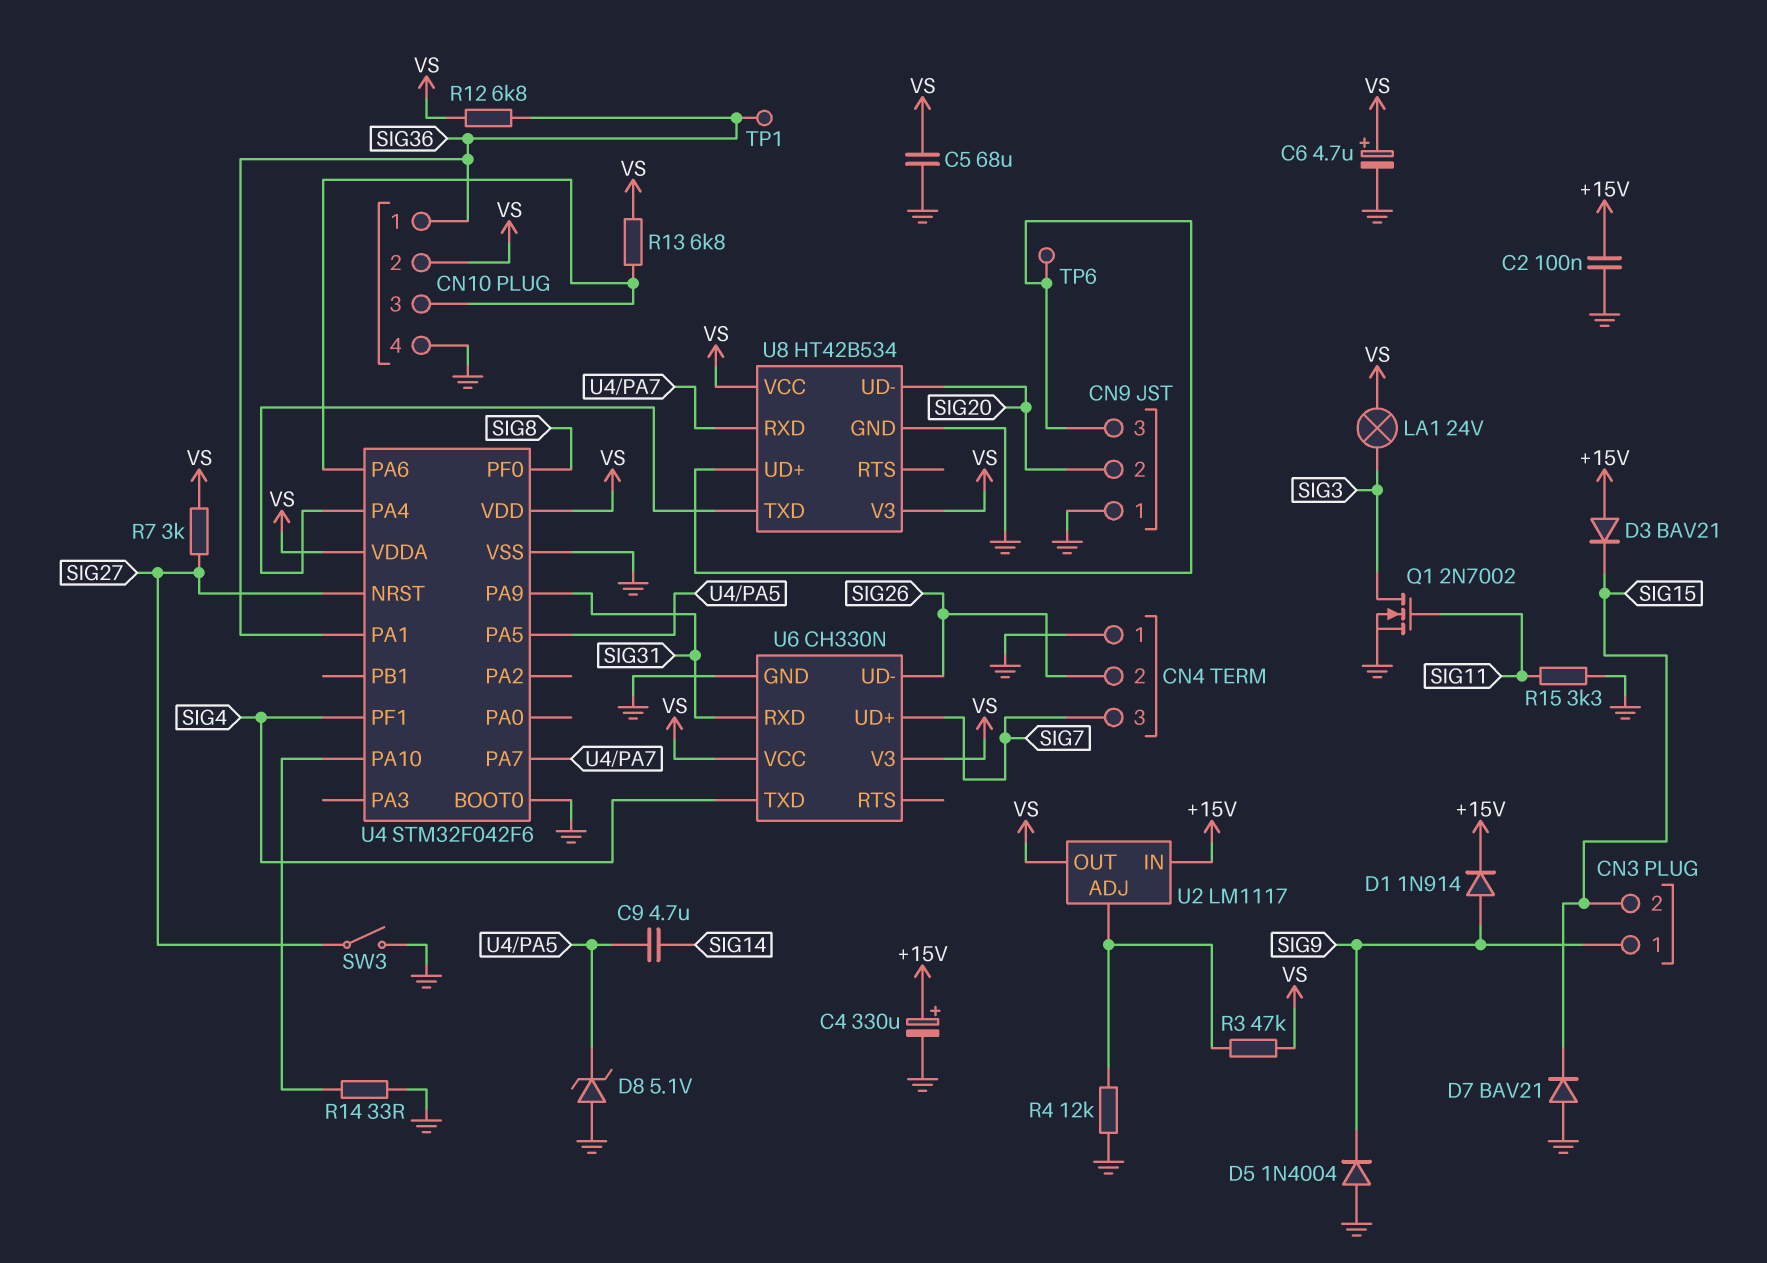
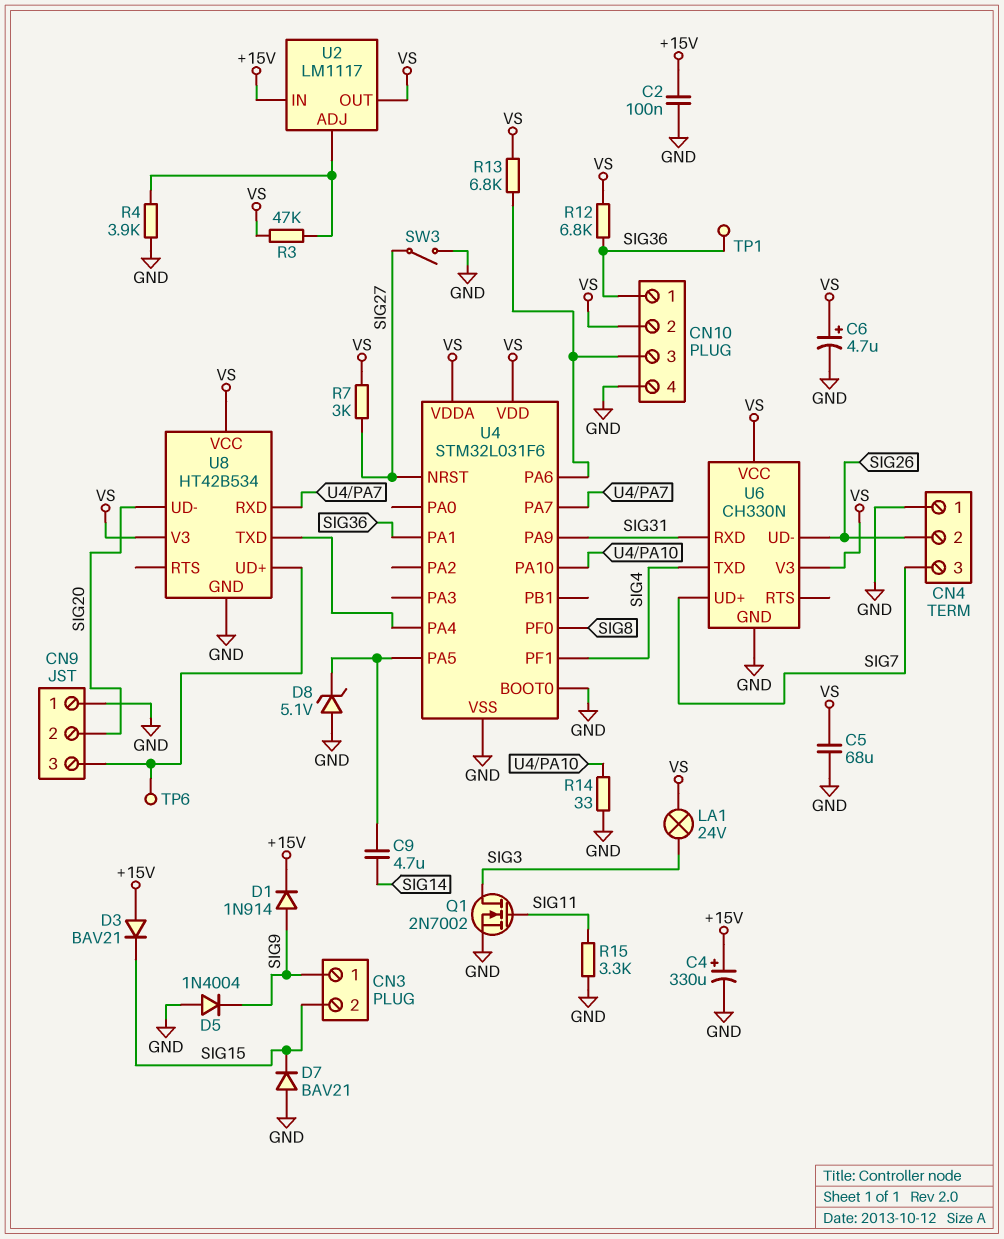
R4: 12k (GND, U2/ADJ) -> 3.9k (GND, U2/ADJ)
U4: STM32F042F6 -> STM32L031F6

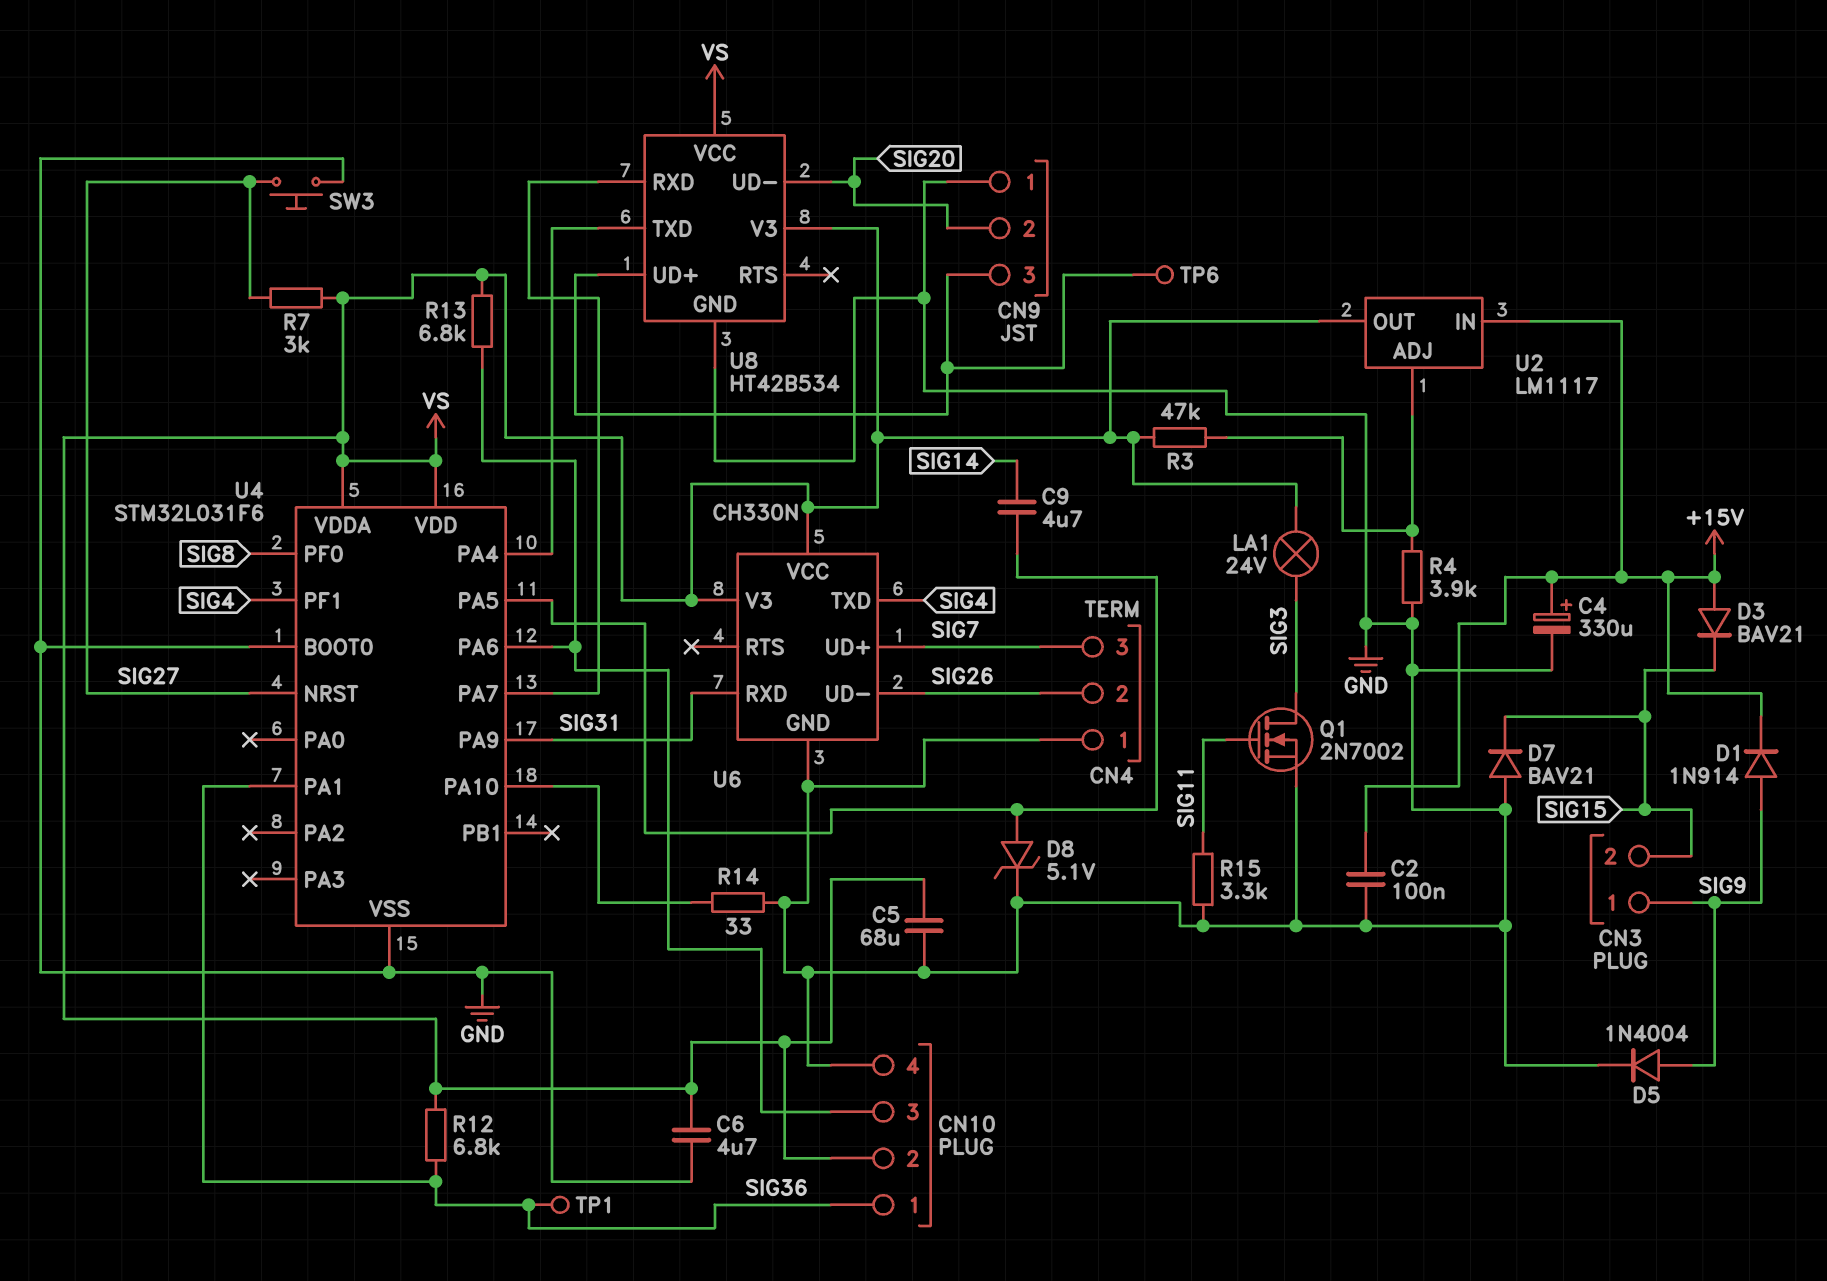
C6: 4.7uF (plus VS, minus GND) -> 4.7uF (GND, VS)
D5: diode 1N4004 (A GND, K SIG9) -> diode 1N4004 (A SIG9, K GND)
D8: zener 5.1V (A GND, K U4/PA5) -> zener 5.1V (A U4/PA5, K GND)
SW3: switch (GND, SIG27) -> button (GND, SIG27)

